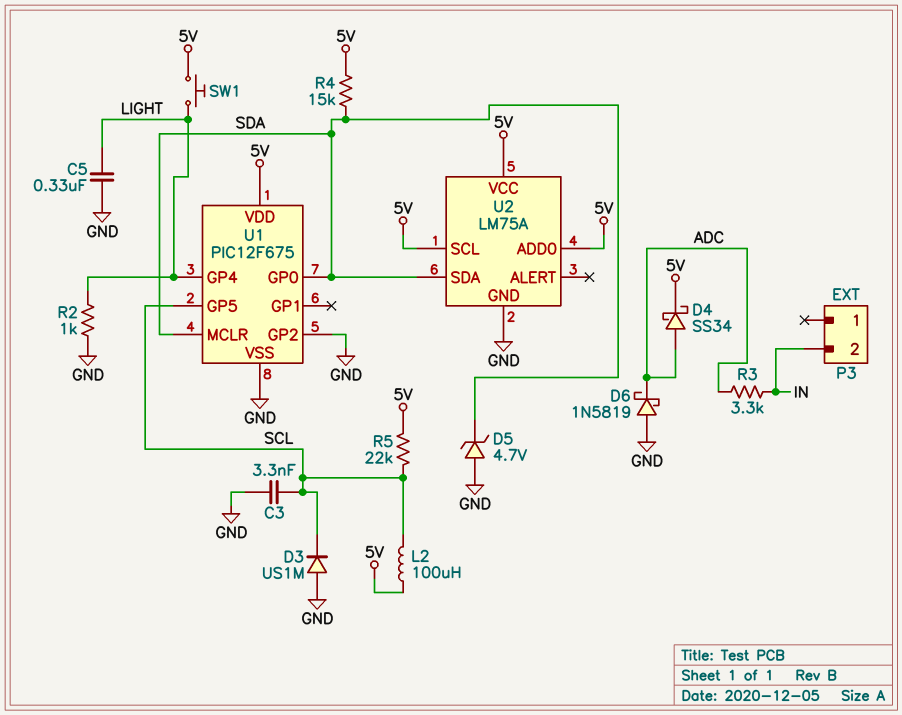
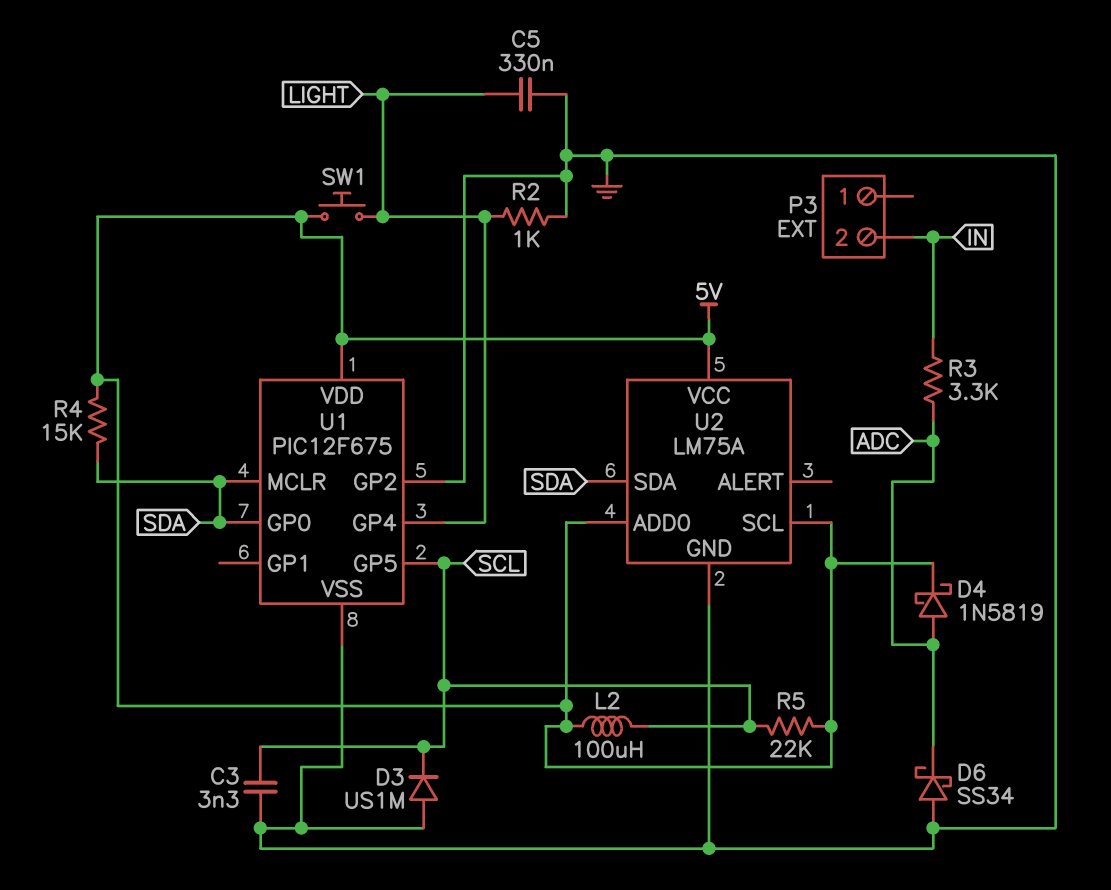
D4: schottky SS34 (A ADC, K 5V) -> schottky 1N5819 (A ADC, K 5V)
D5: zener 4.7V (A GND, K SDA) -> none
D6: schottky 1N5819 (A GND, K ADC) -> schottky SS34 (A GND, K ADC)

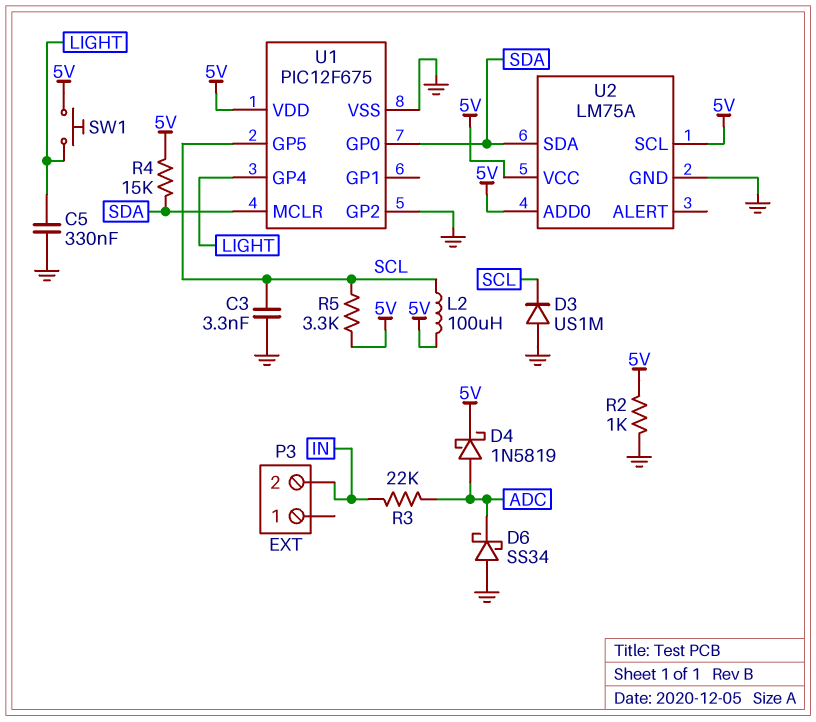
R2: 1k (GND, LIGHT) -> 1k (5V, GND)
R3: 3.3k (ADC, IN) -> 22k (ADC, IN)
R5: 22k (5V, SCL) -> 3.3k (5V, SCL)

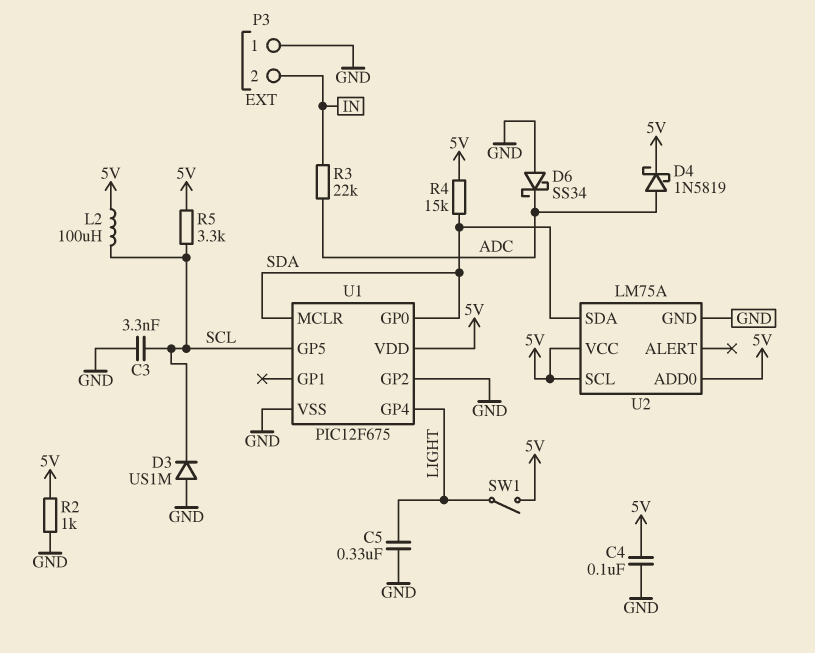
C4: none -> 100nF (5V, GND)
P3 pin 1: none -> GND
SW1: button (5V, LIGHT) -> switch (5V, LIGHT)

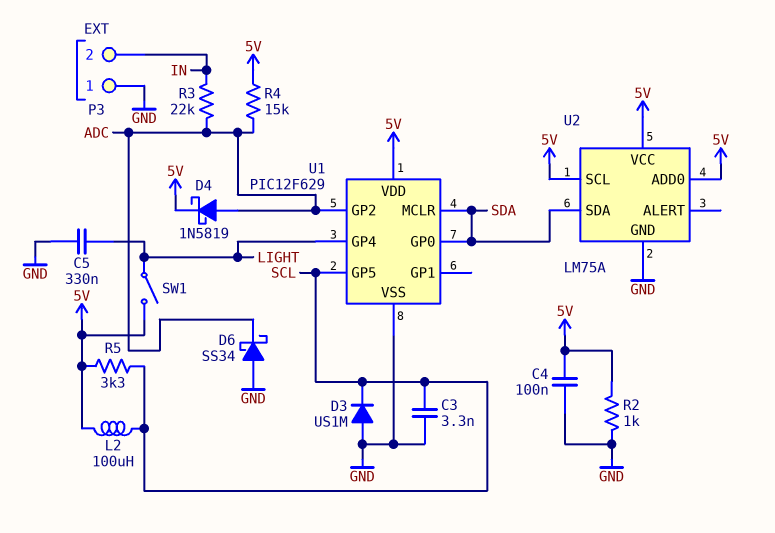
R4: 15k (5V, SDA) -> 15k (5V, ADC)
U1: PIC12F675 -> PIC12F629
U1 pin GP2: GND -> ADC

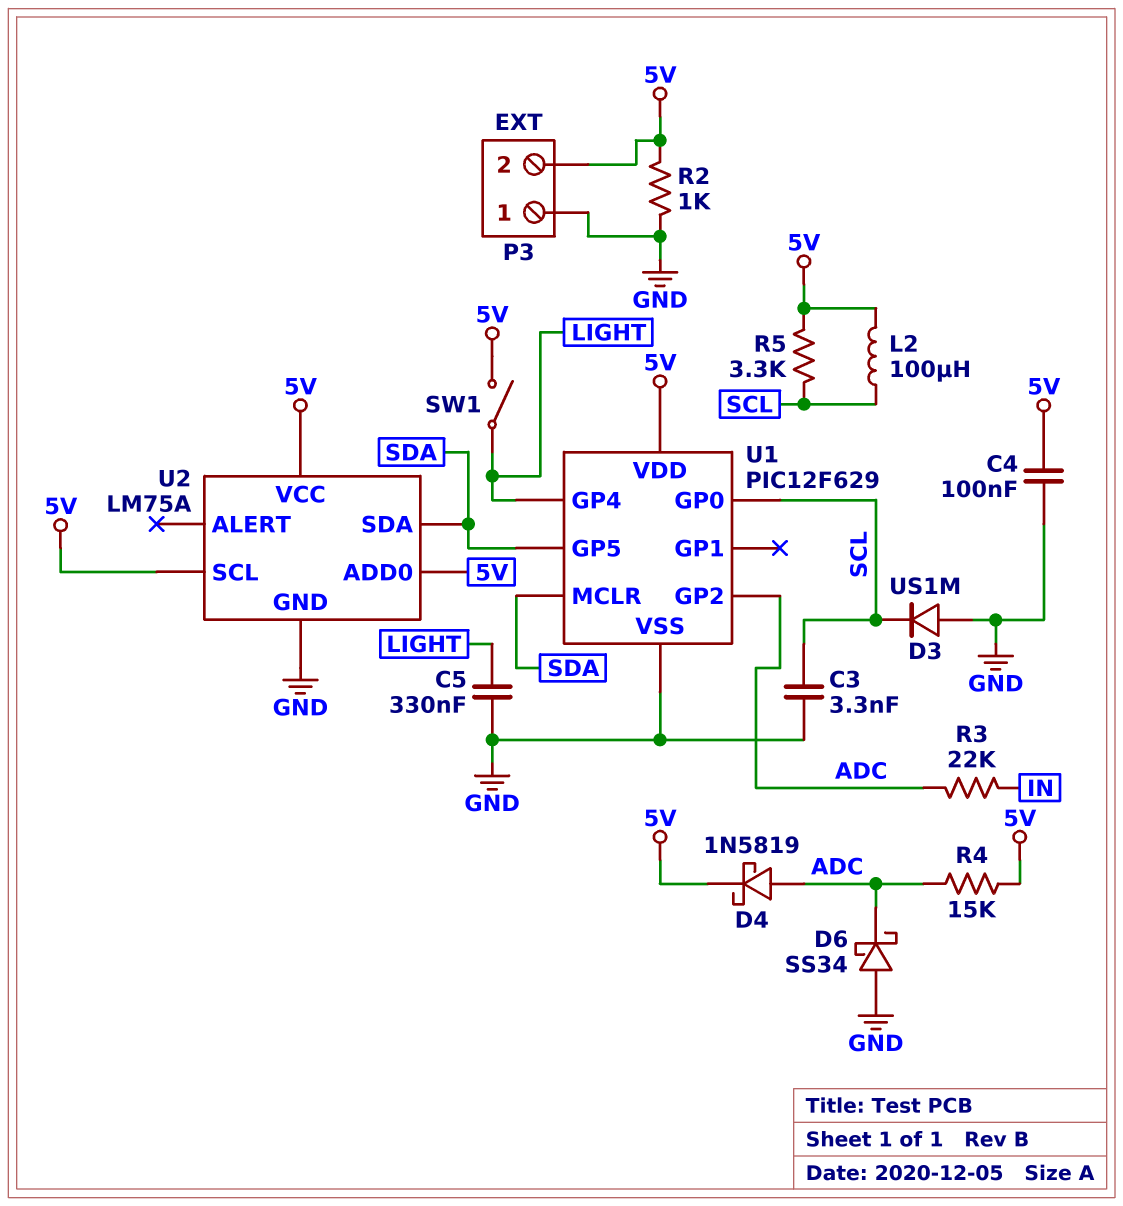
P3 pin 2: IN -> 5V
U1 pin GP0: SDA -> SCL
U1 pin GP5: SCL -> SDA

